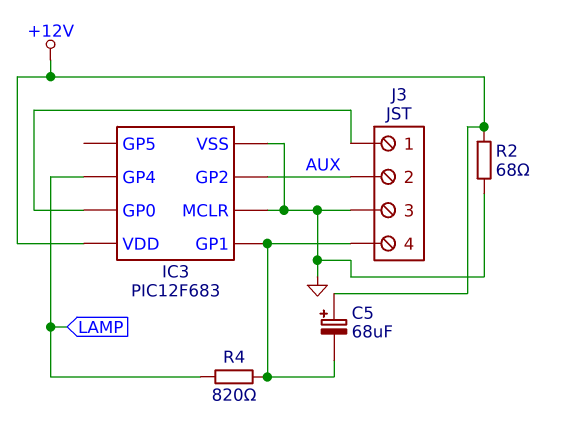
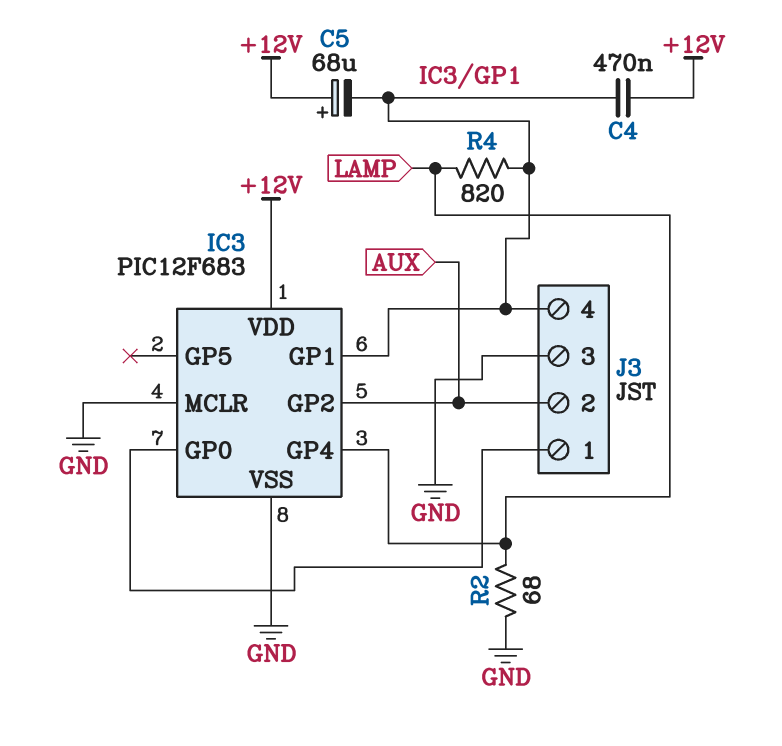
C4: none -> 470nF (+12V, IC3/GP1)
R2: 68 (+12V, GND) -> 68 (GND, LAMP)

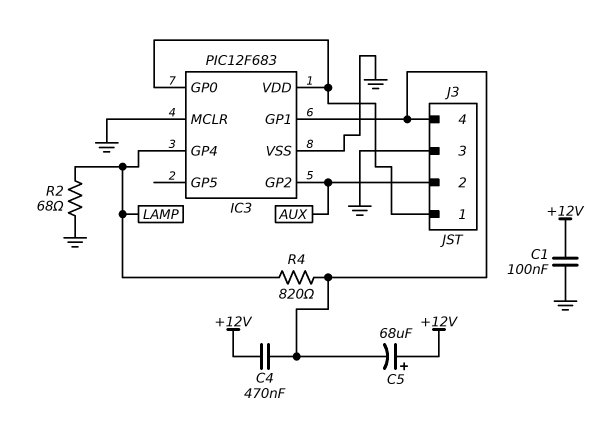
C1: none -> 100nF (+12V, GND)
IC3 pin VDD: +12V -> IC3/GP0

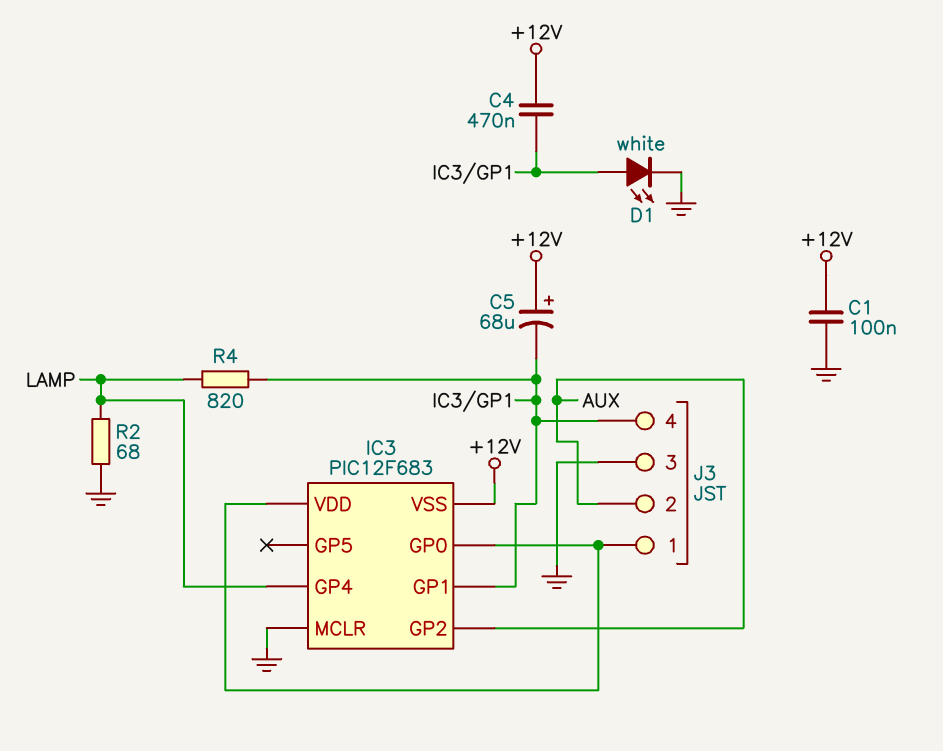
D1: none -> LED white (A IC3/GP1, K GND)
IC3 pin VSS: GND -> +12V

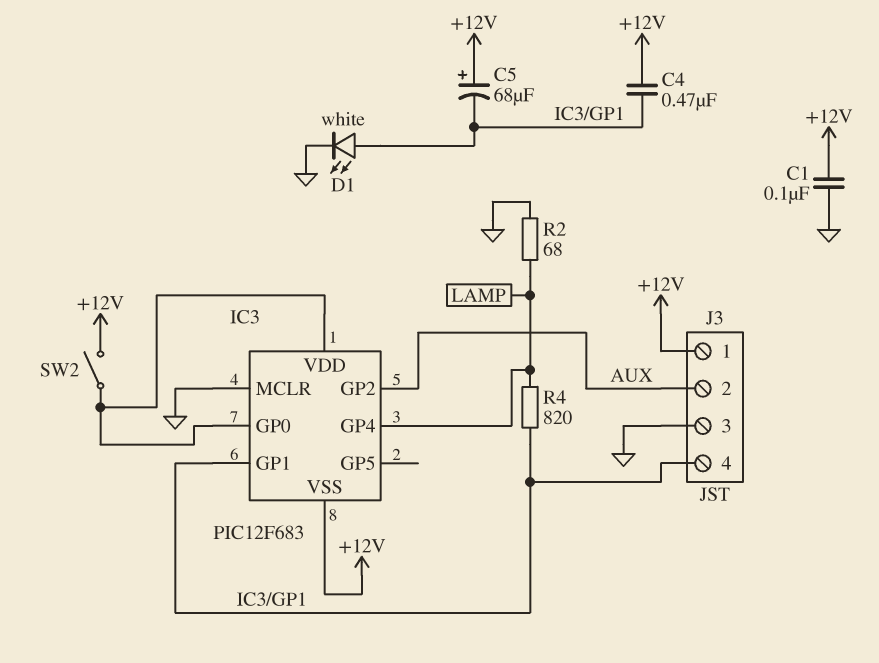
J3 pin 1: IC3/GP0 -> +12V
SW2: none -> switch (+12V, IC3/GP0)

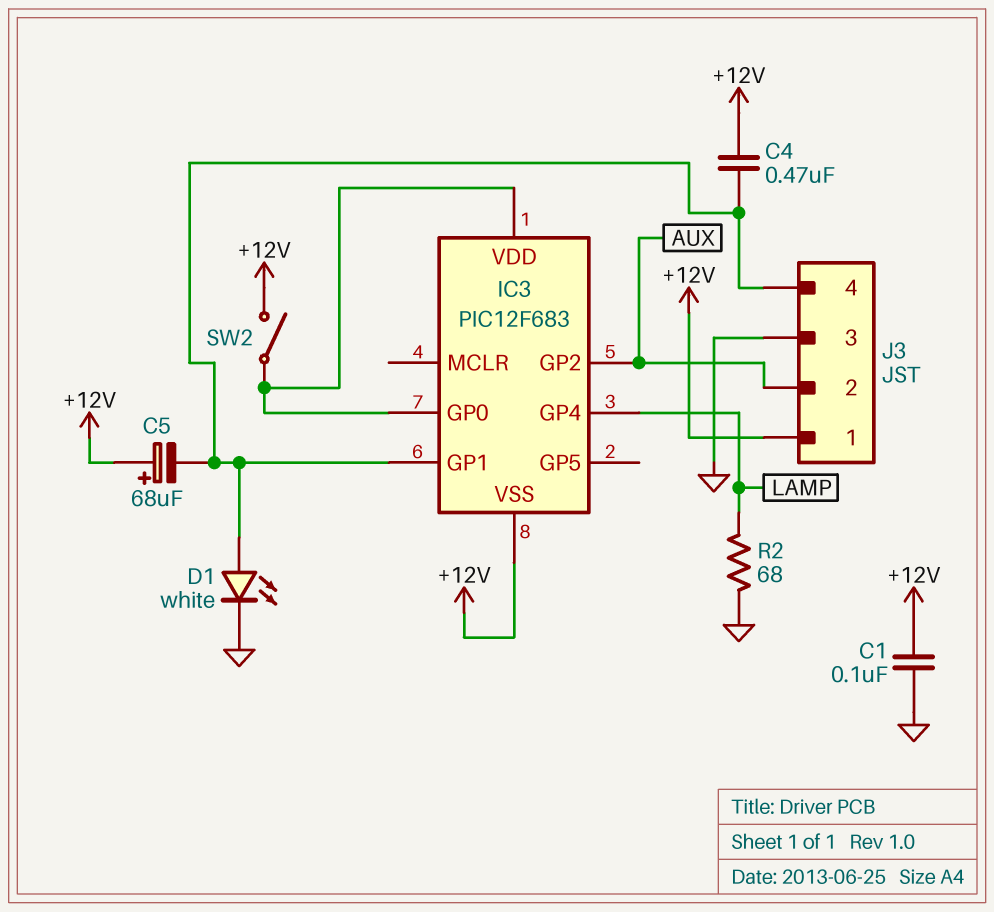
IC3 pin MCLR: GND -> none
R4: 820 (IC3/GP1, LAMP) -> none

